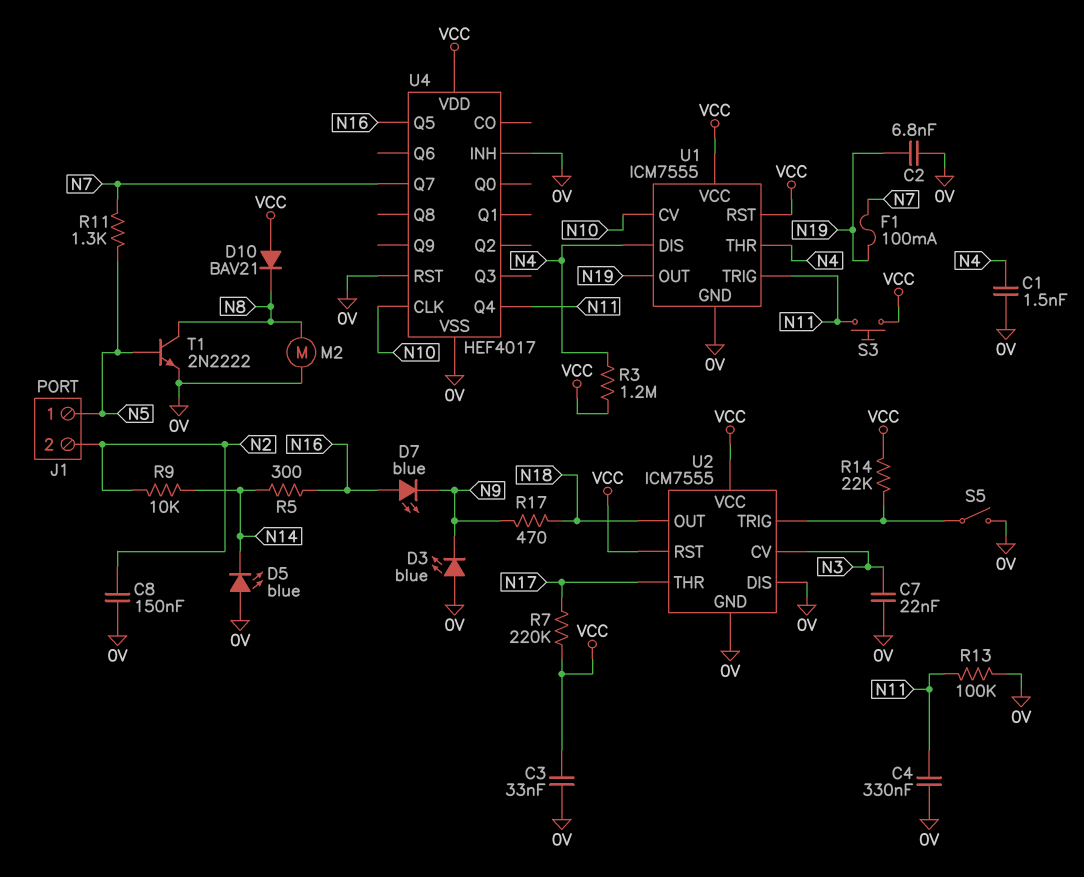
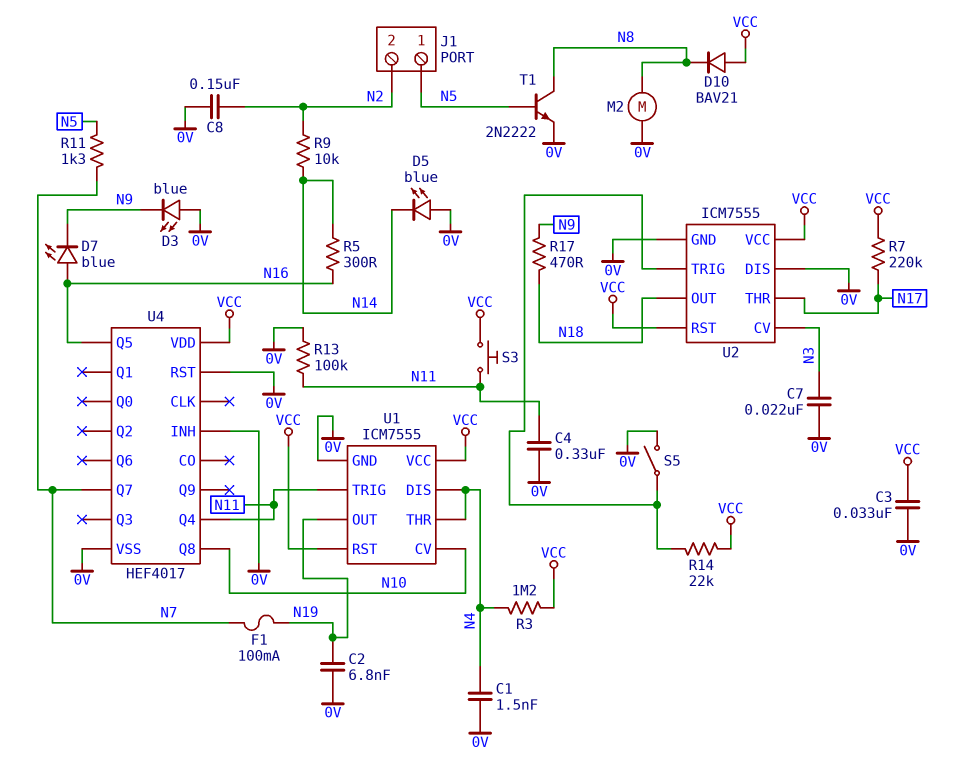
U4 pin CLK: N10 -> none
U4 pin Q8: none -> N10

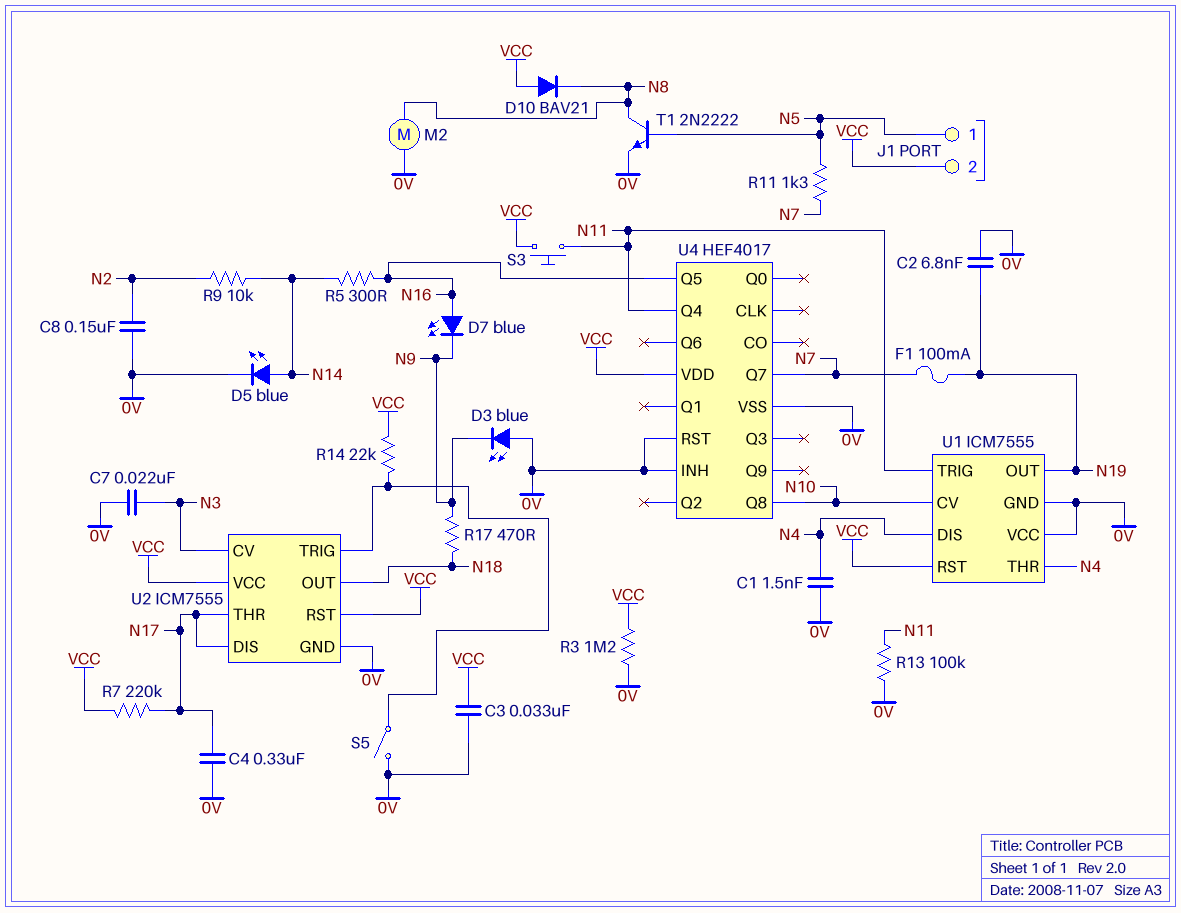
C4: 330nF (0V, N11) -> 330nF (0V, N17)
D5: LED blue (A 0V, K N14) -> LED blue (A N14, K 0V)
J1 pin 2: N2 -> VCC
R3: 1.2M (N4, VCC) -> 1.2M (0V, VCC)
U1 pin VCC: VCC -> 0V
U2 pin DIS: 0V -> N17

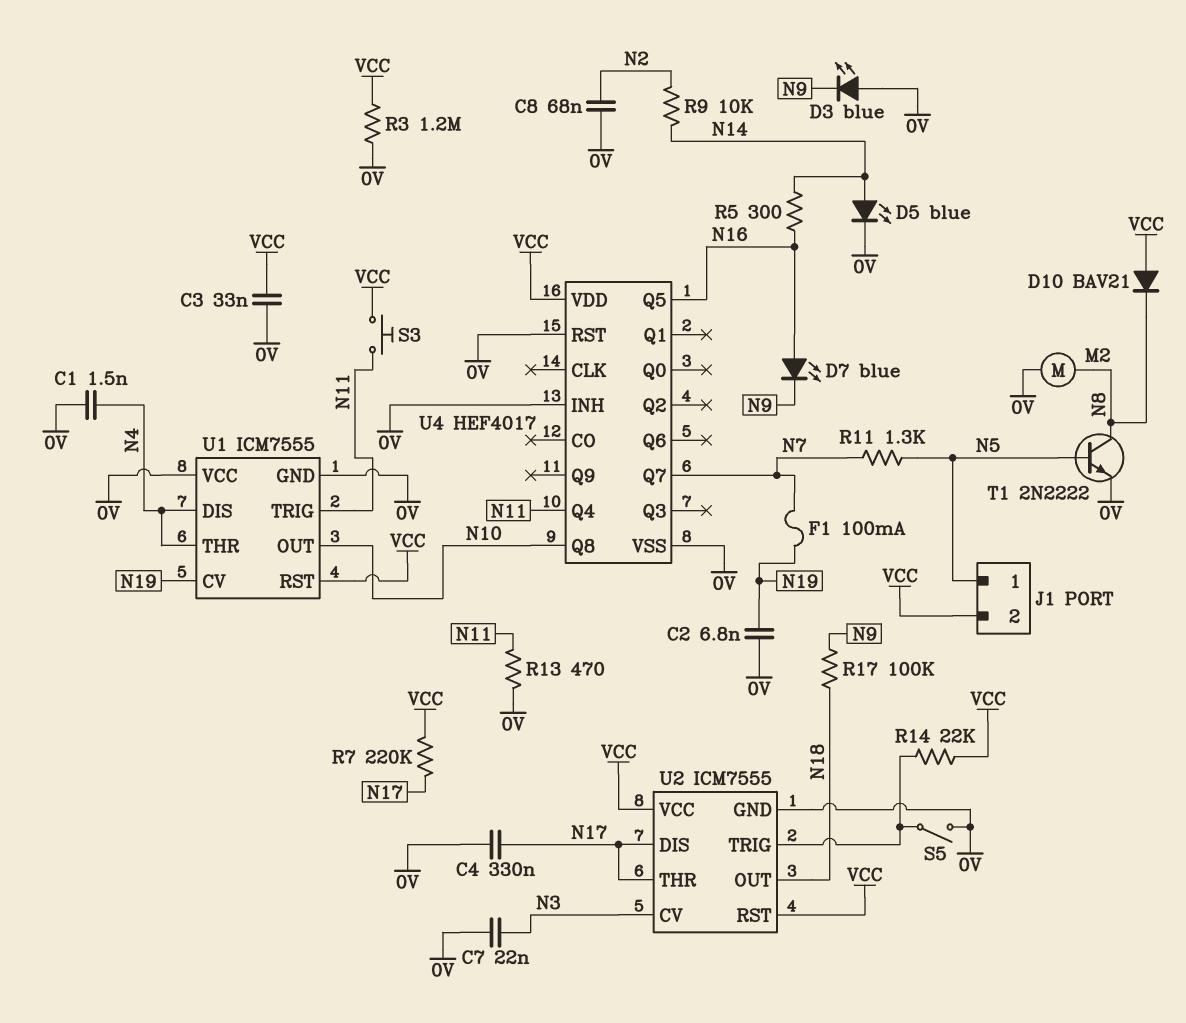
C8: 150nF (0V, N2) -> 68nF (0V, N2)
R13: 100k (0V, N11) -> 470 (0V, N11)
R17: 470 (N9, N18) -> 100k (N9, N18)
U1 pin CV: N10 -> N19
U1 pin OUT: N19 -> N10

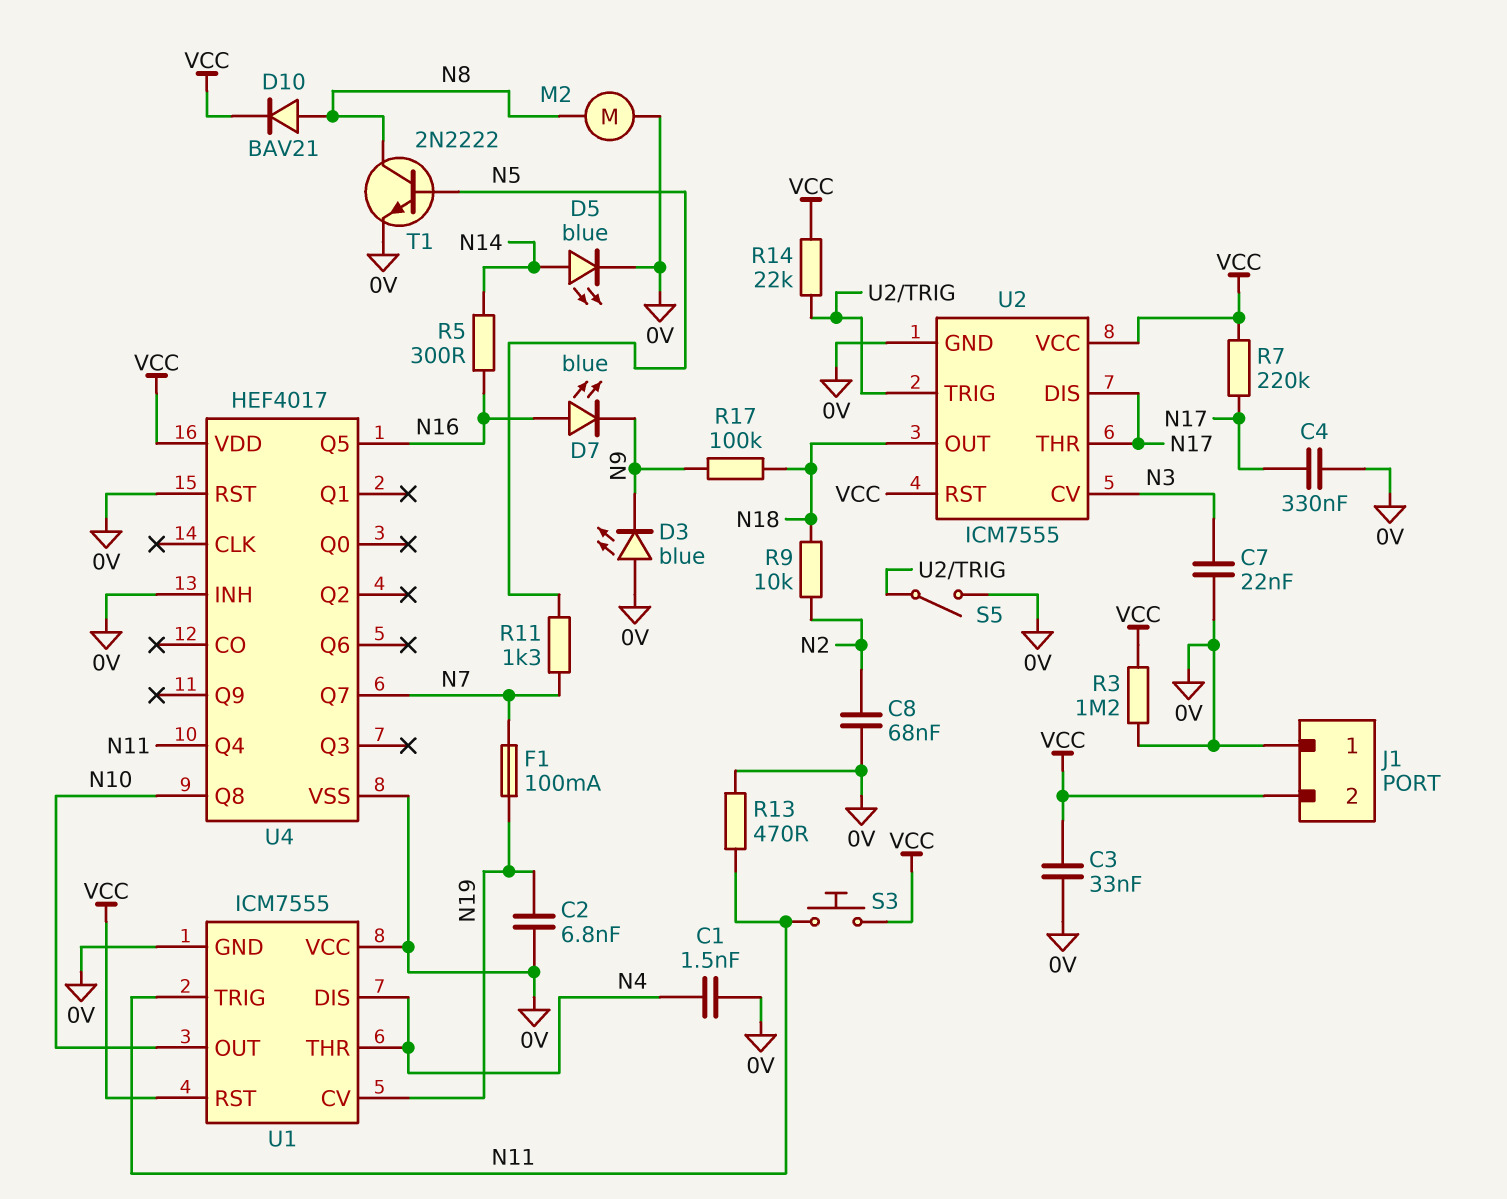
D10: diode BAV21 (A VCC, K N8) -> diode BAV21 (A N8, K VCC)
J1 pin 1: N5 -> 0V
R9: 10k (N2, N14) -> 10k (N2, N18)

